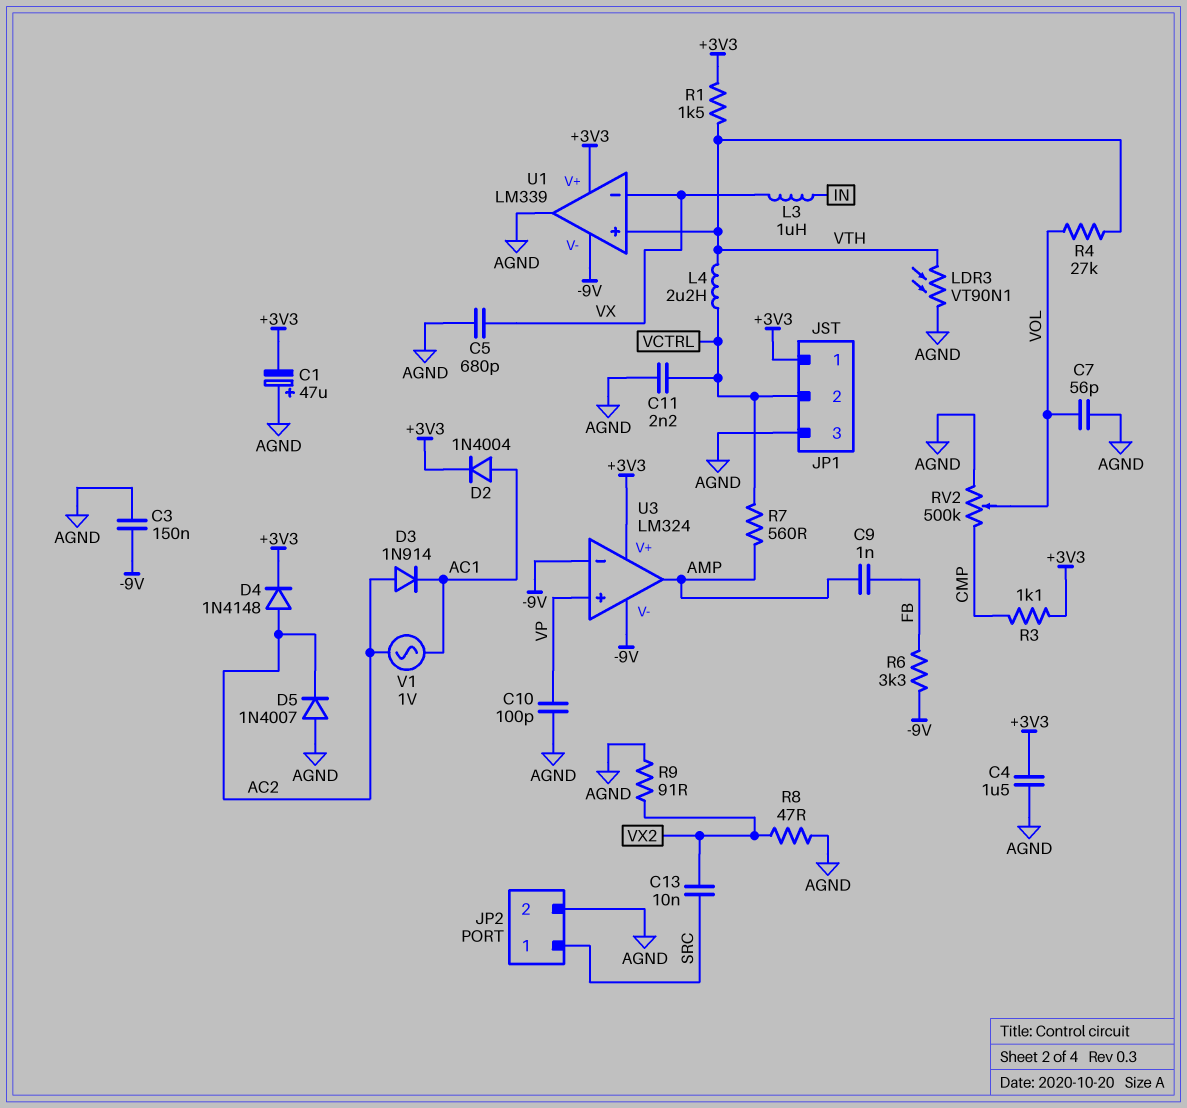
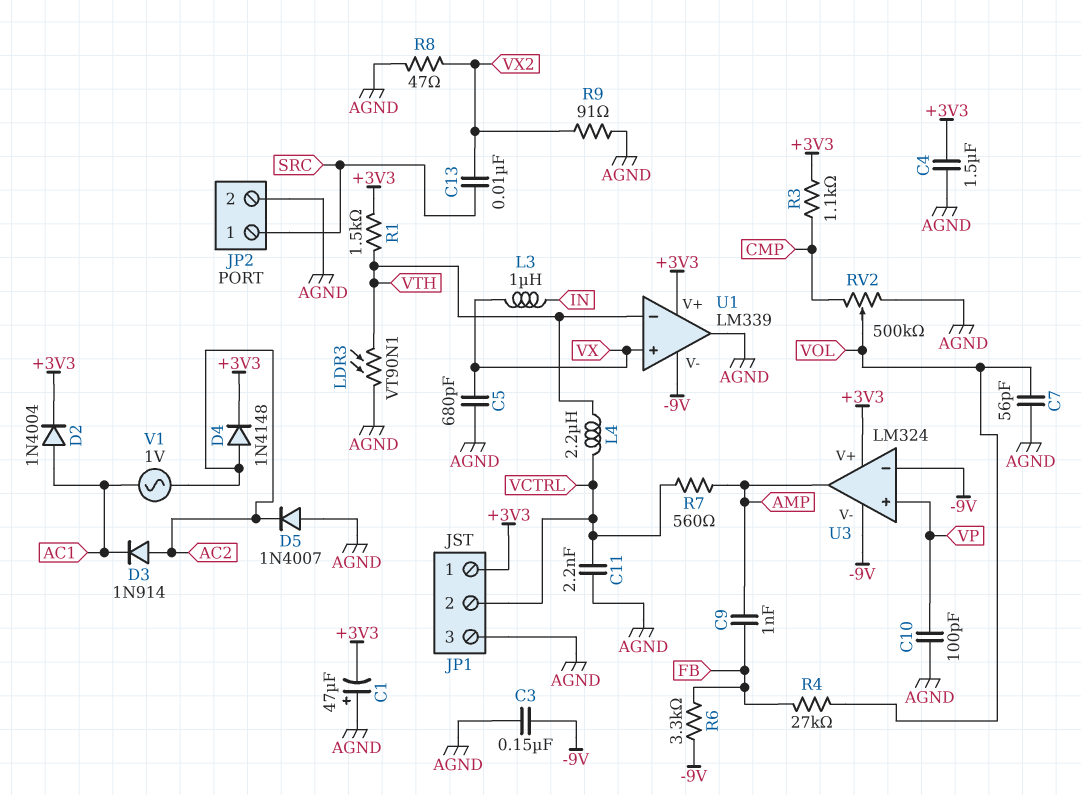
R4: 27k (VOL, VTH) -> 27k (FB, VOL)
U1 pin in+: VTH -> VX
U1 pin in-: VX -> VTH

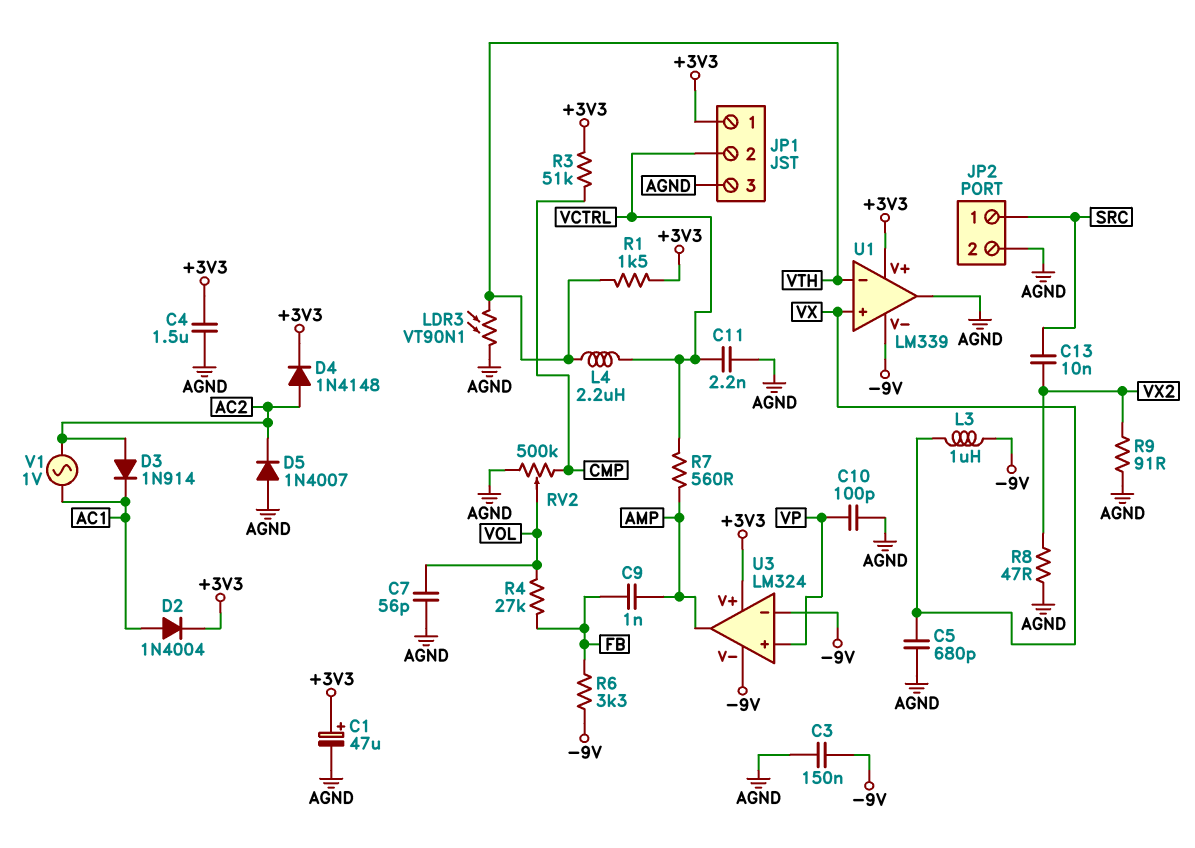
C1: 47uF (plus AGND, minus +3V3) -> 47uF (plus +3V3, minus AGND)
L3: 1uH (IN, VX) -> 1uH (-9V, VX)
R3: 1.1k (+3V3, CMP) -> 51k (+3V3, CMP)

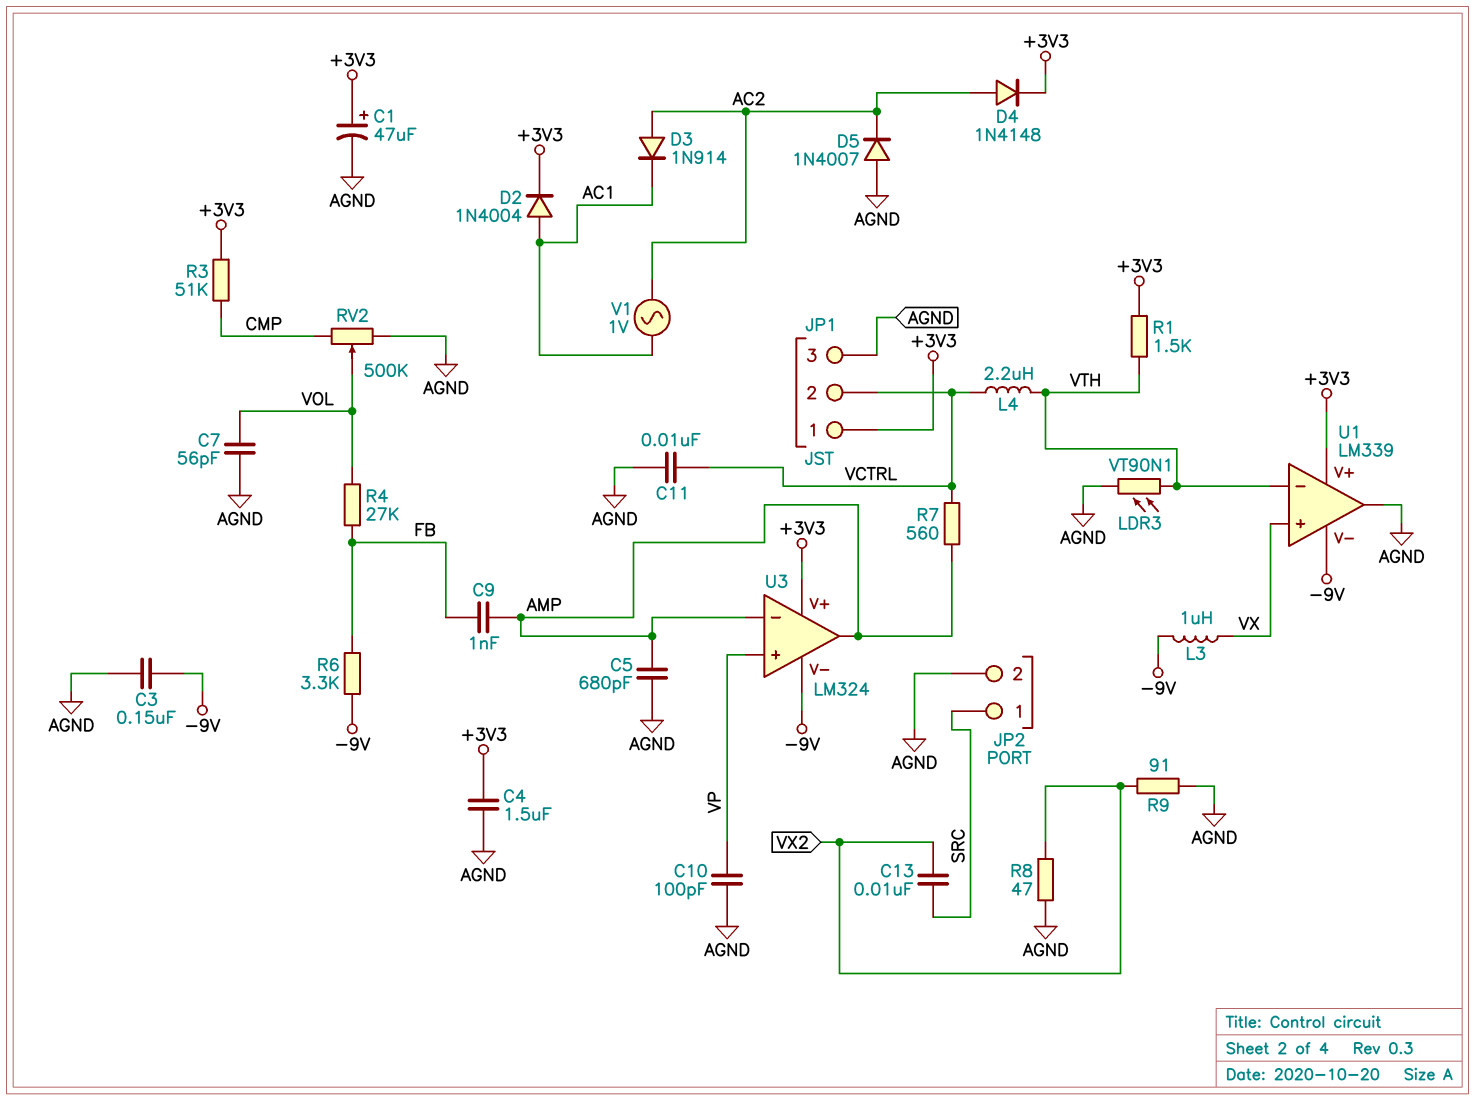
C5: 680pF (AGND, VX) -> 680pF (AGND, AMP)
C11: 2.2nF (AGND, VCTRL) -> 10nF (AGND, VCTRL)
U3 pin in-: -9V -> AMP

